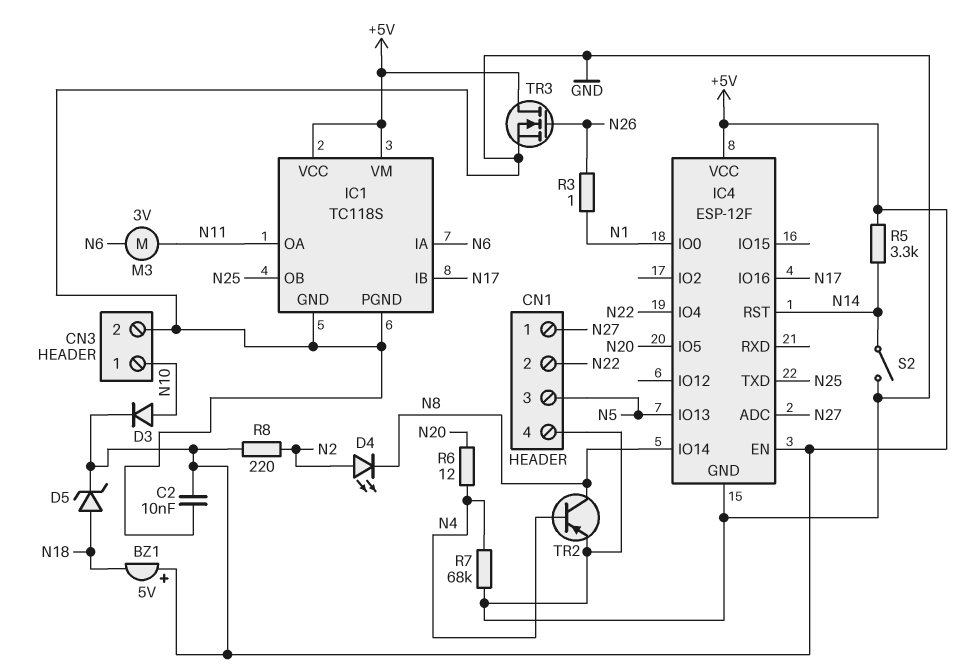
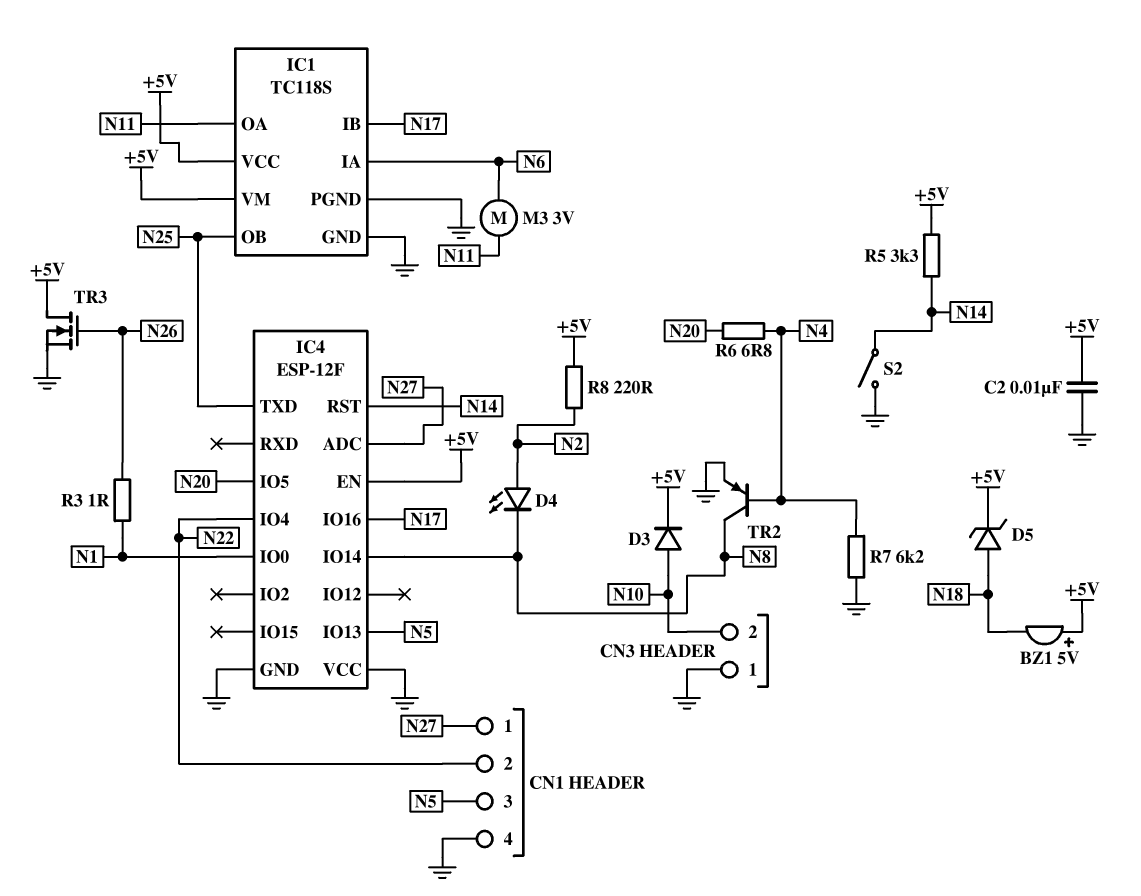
CN3 pin 1: N10 -> GND
CN3 pin 2: GND -> N10
IC4 pin VCC: +5V -> GND
R6: 12 (N4, N20) -> 6.8 (N4, N20)
R7: 68k (GND, N4) -> 6.2k (GND, N4)

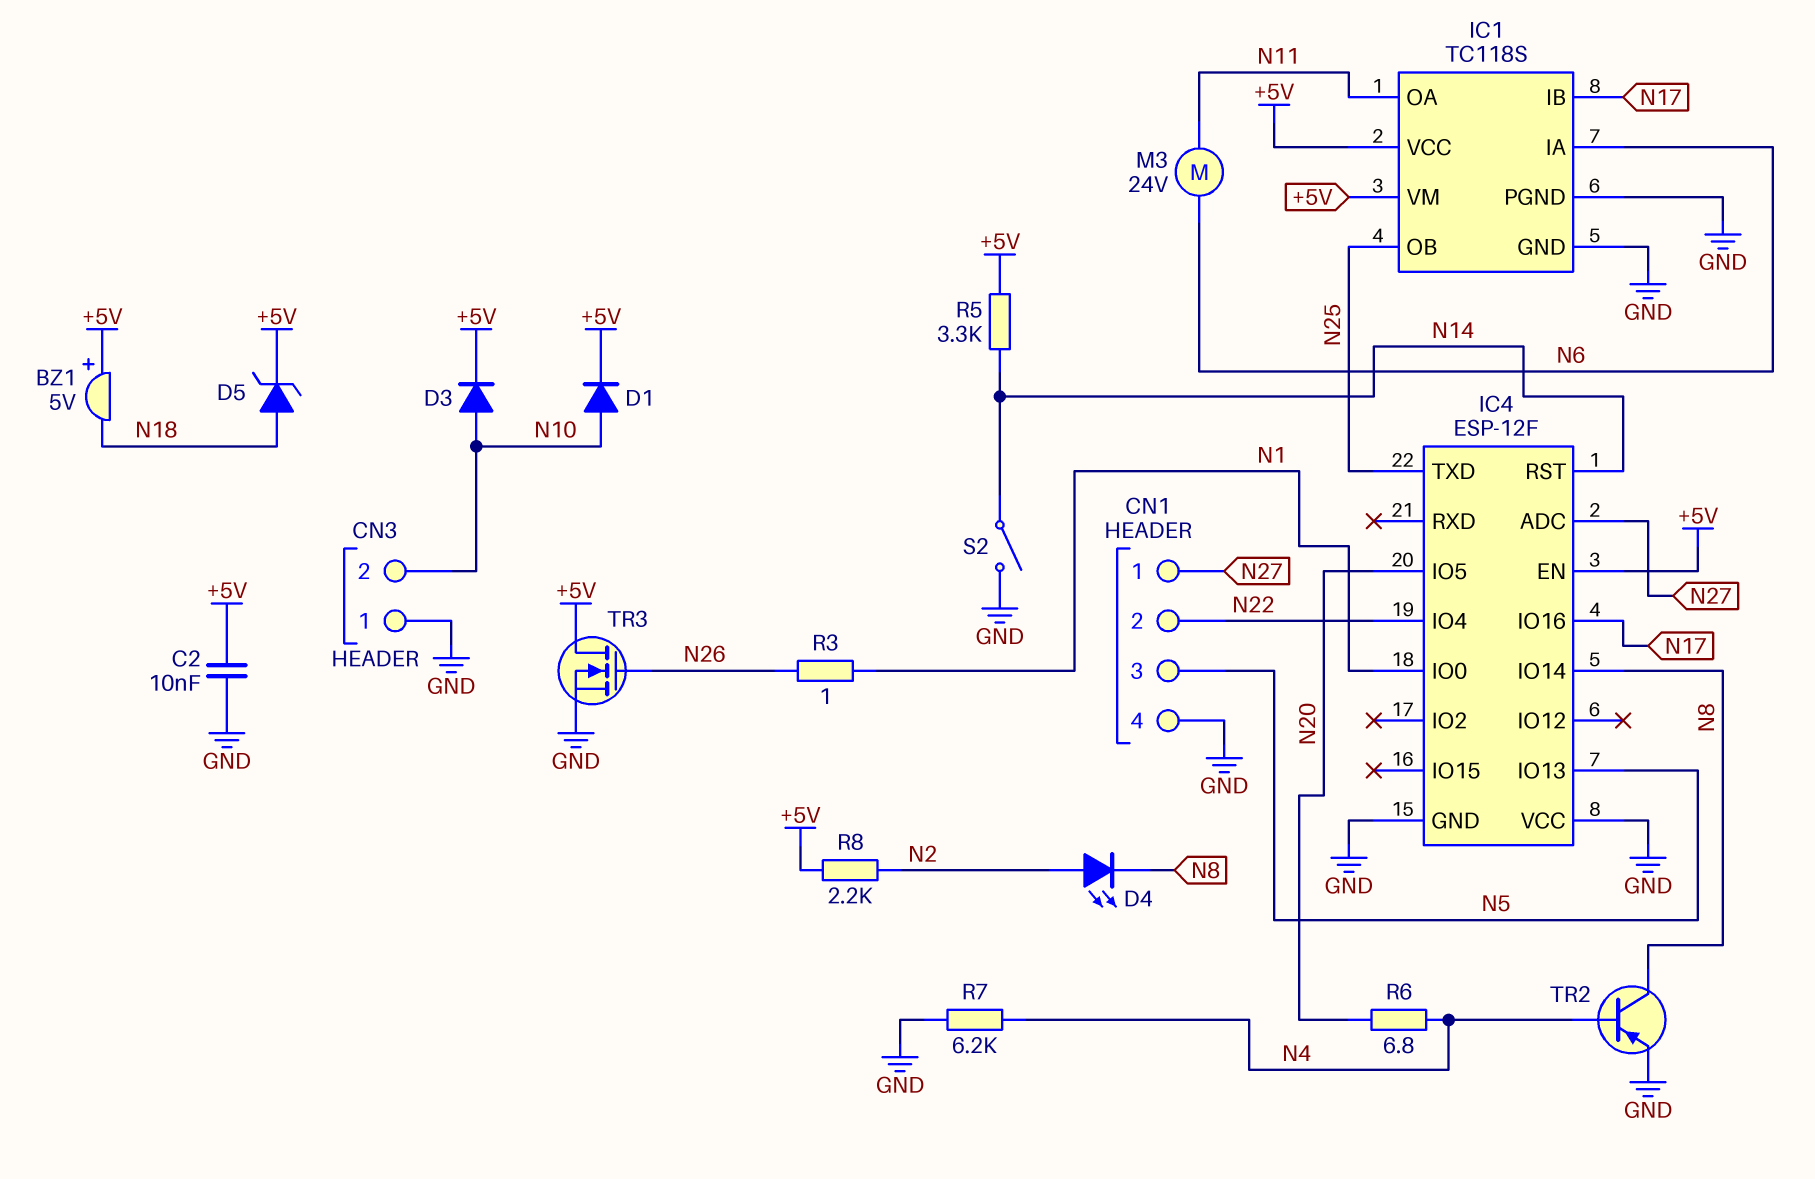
D1: none -> diode (A N10, K +5V)
M3: motor 3V (N6, N11) -> motor 24V (N6, N11)
R8: 220 (+5V, N2) -> 2.2k (+5V, N2)

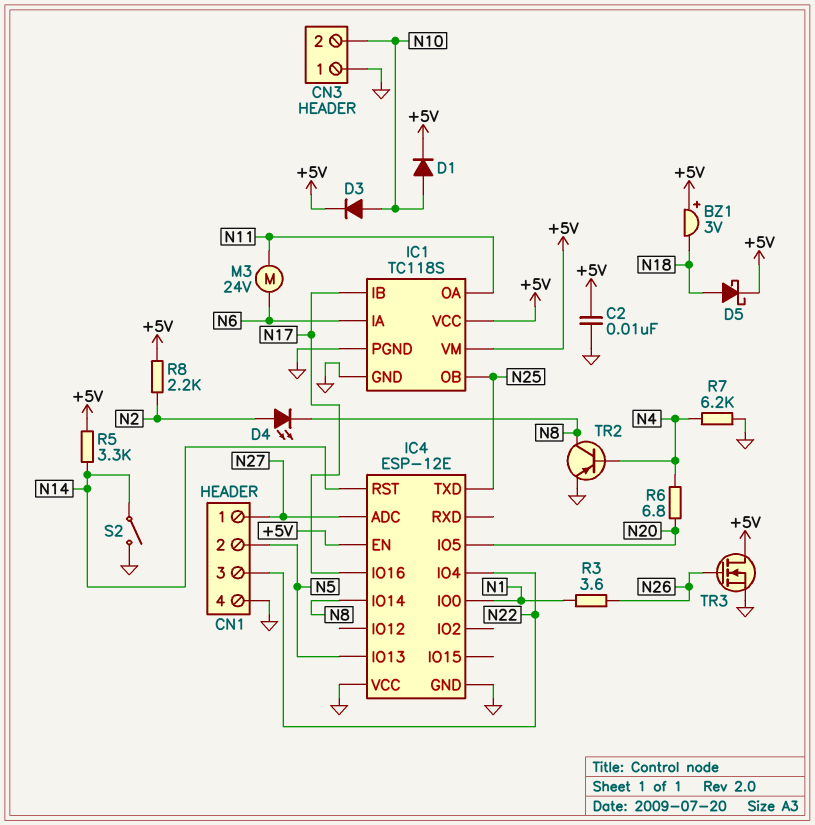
BZ1: buzzer 5V (plus +5V, minus N18) -> buzzer 3V (plus +5V, minus N18)
CN1 pin 2: N22 -> N5
CN1 pin 3: N5 -> N22
D5: zener (A N18, K +5V) -> schottky (A N18, K +5V)
IC4: ESP-12F -> ESP-12E
R3: 1 (N1, N26) -> 3.6 (N1, N26)

